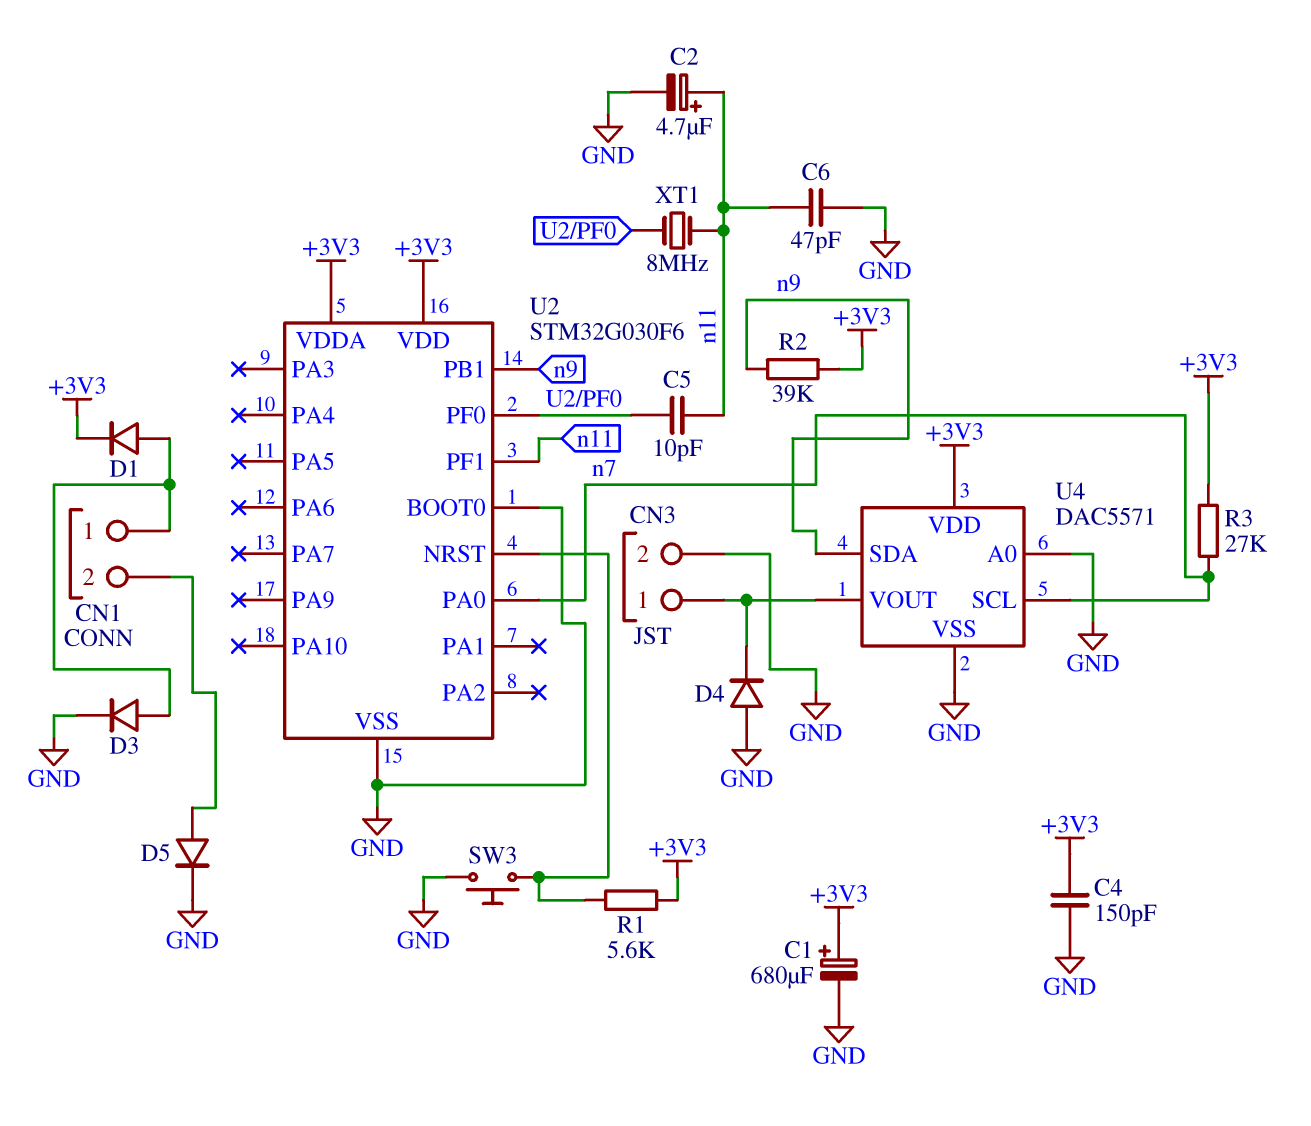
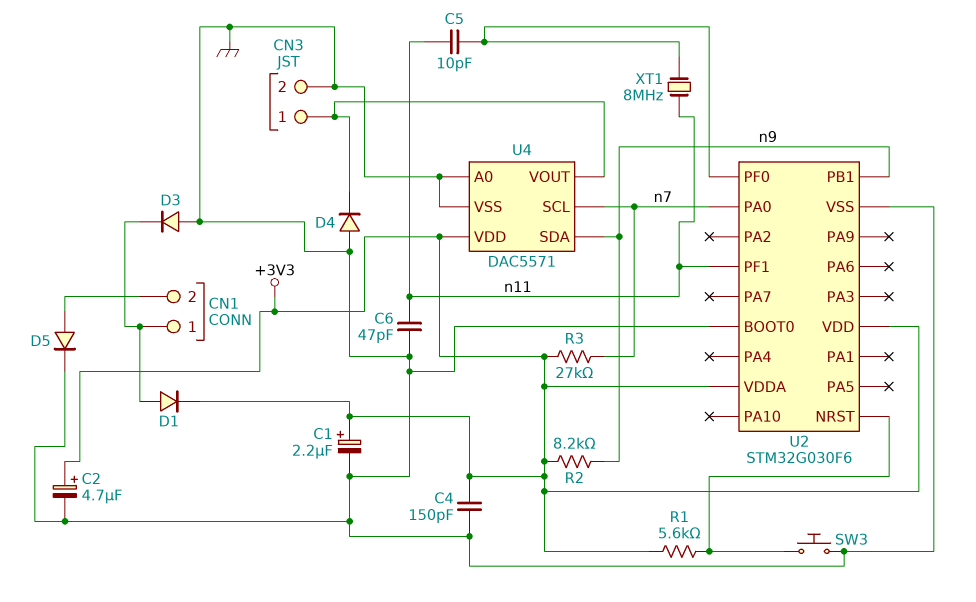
C1: 680uF (plus +3V3, minus GND) -> 2.2uF (plus +3V3, minus GND)
C2: 4.7uF (plus n11, minus GND) -> 4.7uF (plus +3V3, minus GND)
D3: diode (A CN1/1, K GND) -> diode (A GND, K CN1/1)
R2: 39k (+3V3, n9) -> 8.2k (+3V3, n9)

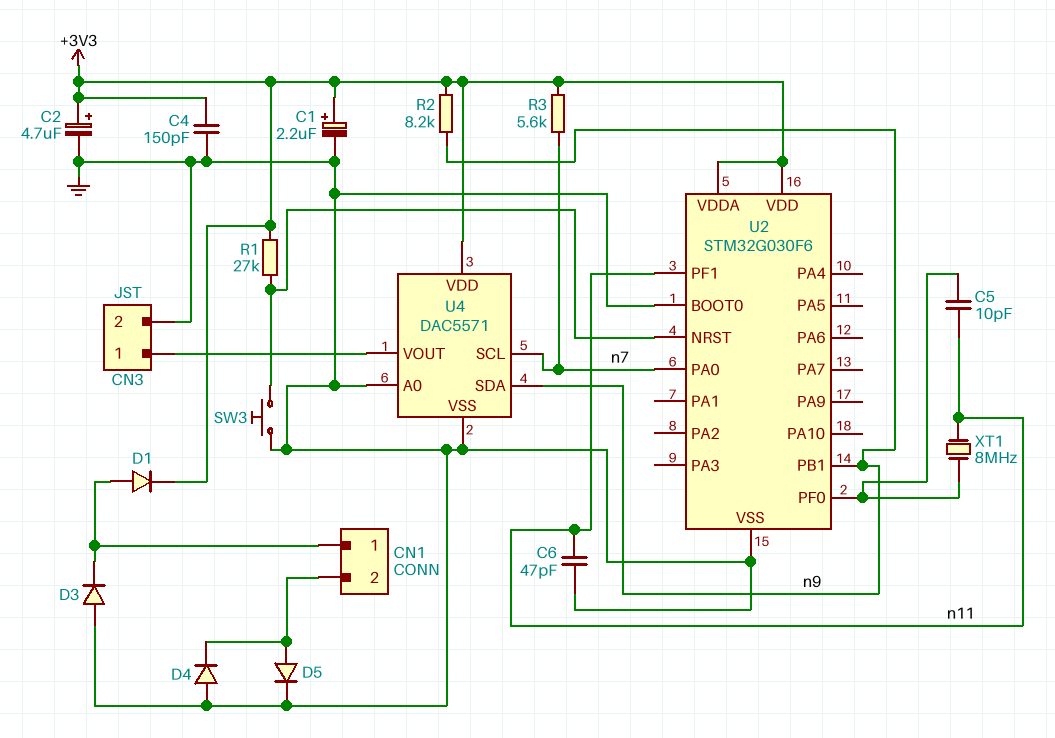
D4: diode (A GND, K CN3/1) -> diode (A GND, K CN1/2)
R1: 5.6k (+3V3, U2/NRST) -> 27k (+3V3, U2/NRST)
R3: 27k (+3V3, n7) -> 5.6k (+3V3, n7)

